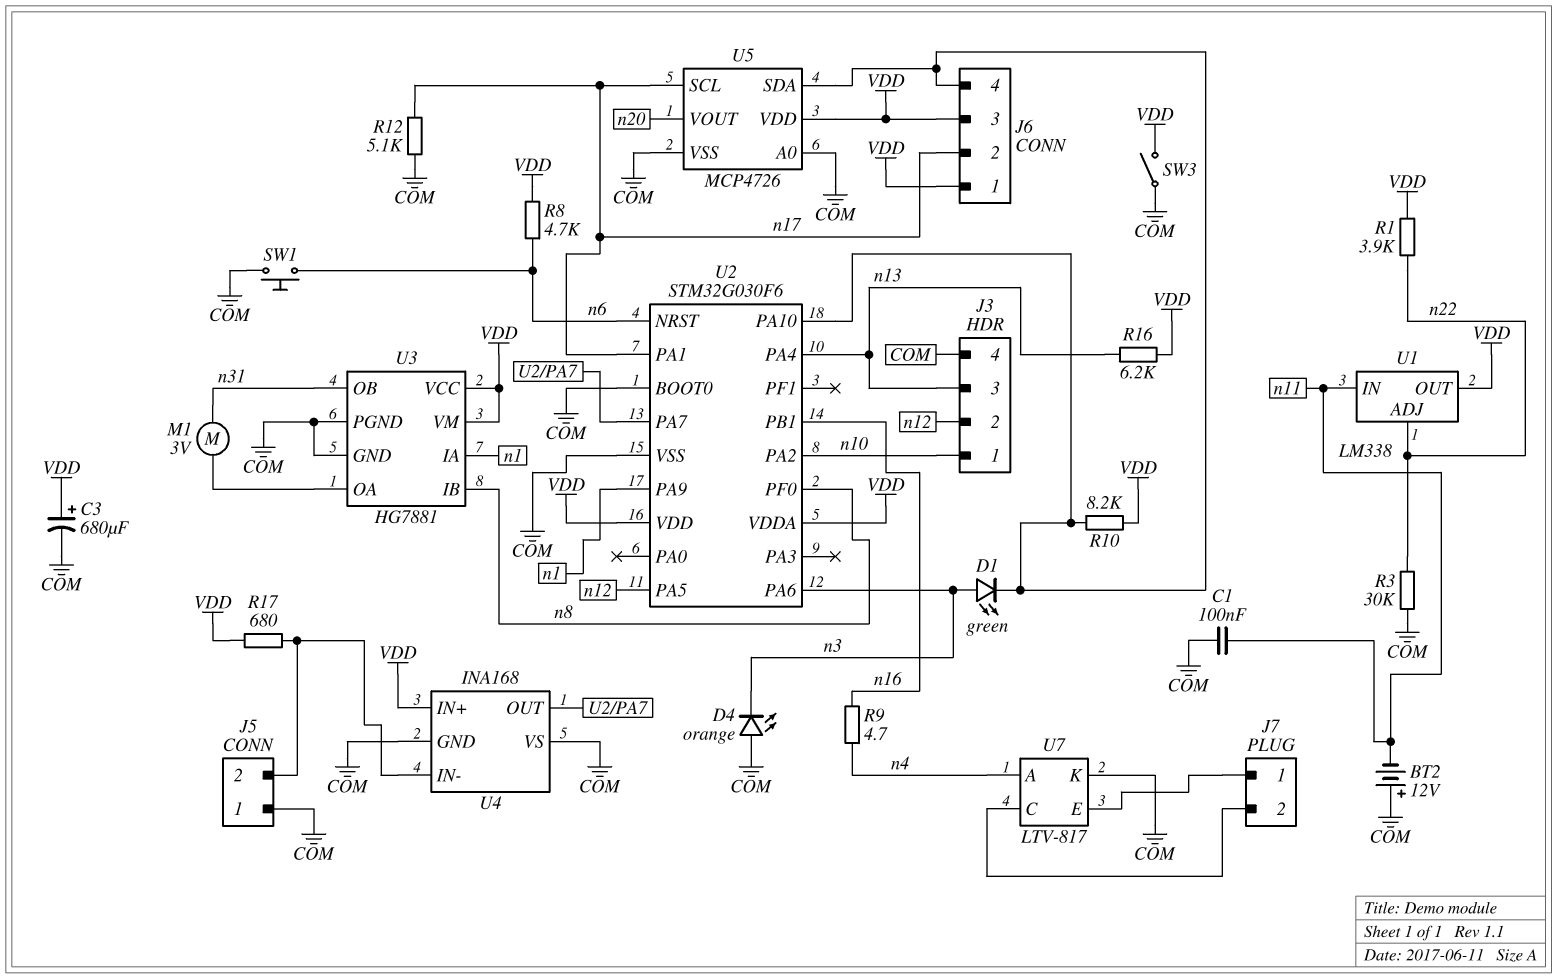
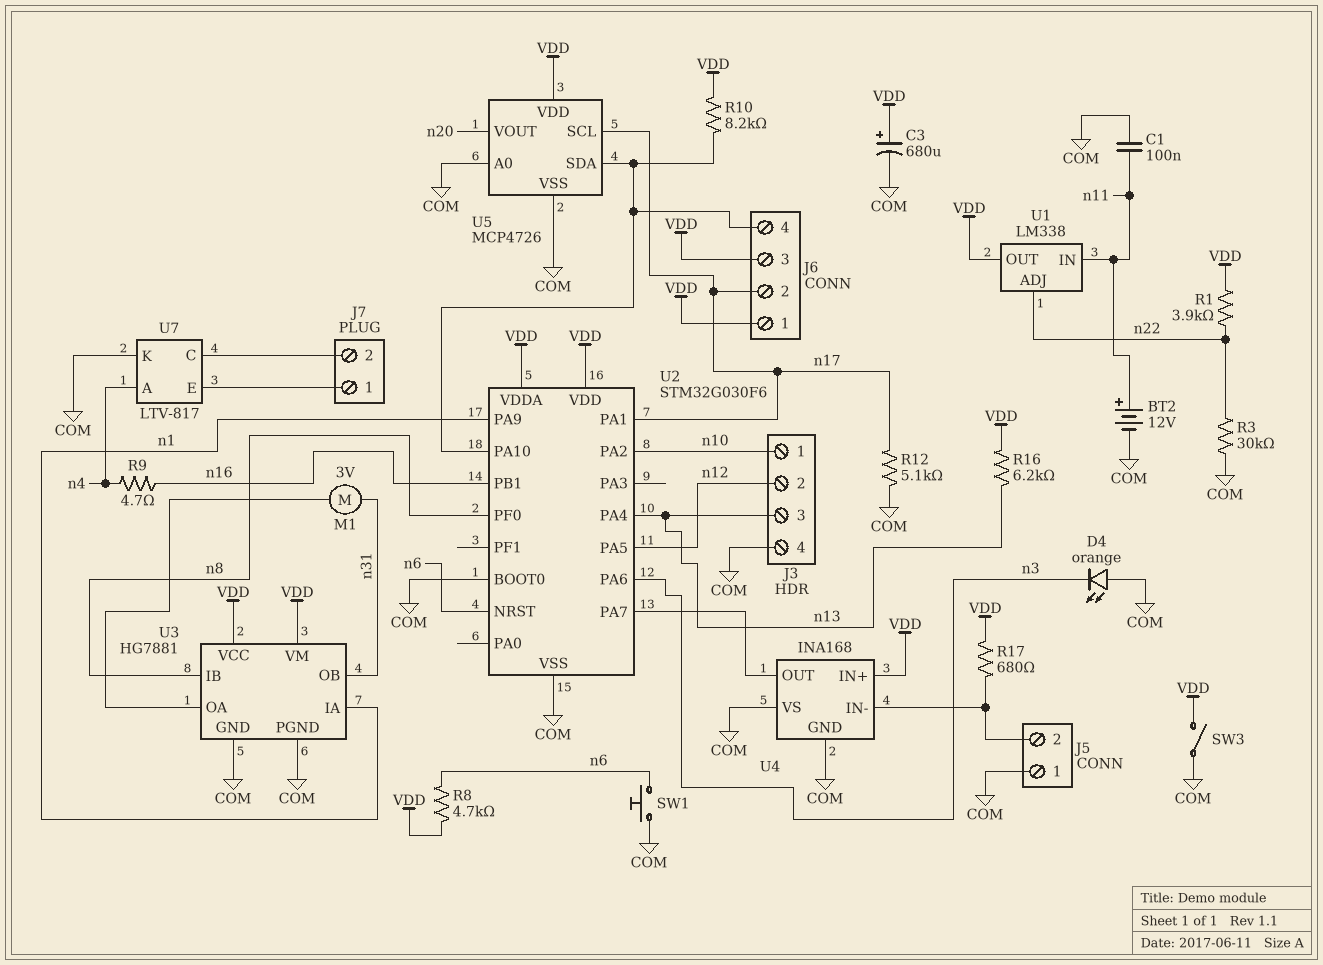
BT2: 12V (plus COM, minus n11) -> 12V (plus n11, minus COM)
D1: LED green (A n3, K J6/4) -> none

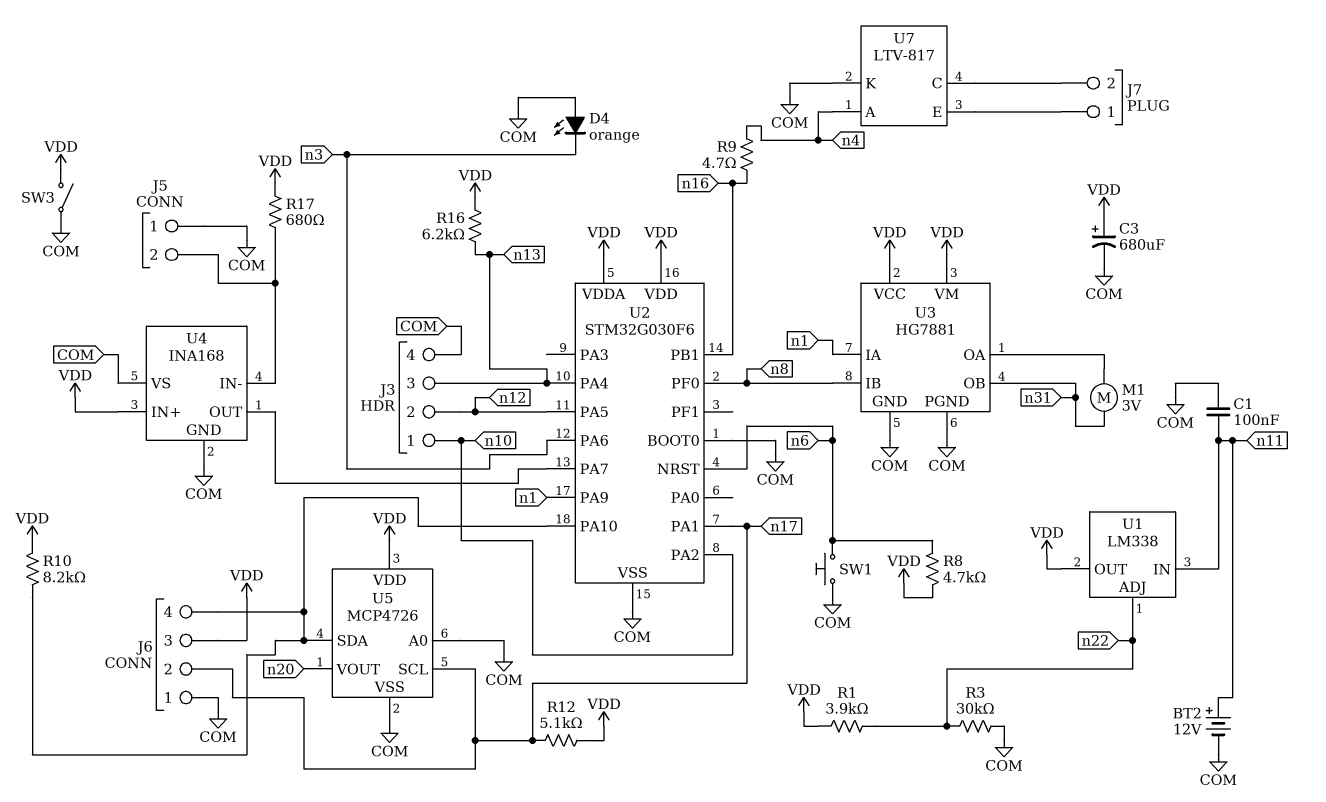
J6 pin 1: VDD -> COM
R12: 5.1k (COM, n17) -> 5.1k (VDD, n17)

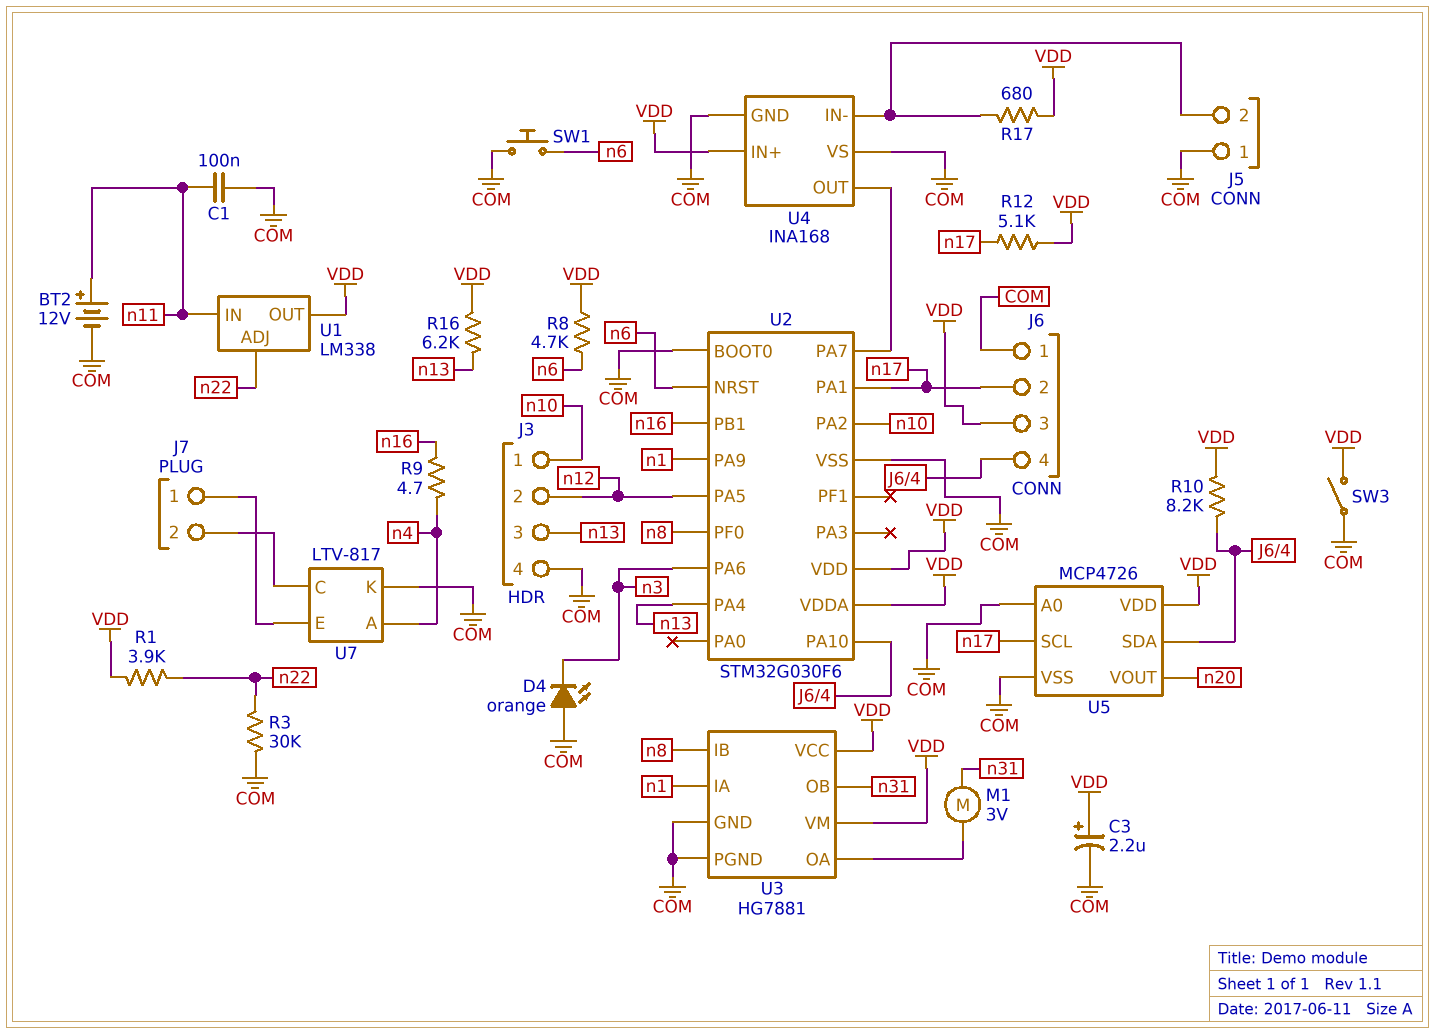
C3: 680uF (plus VDD, minus COM) -> 2.2uF (plus VDD, minus COM)

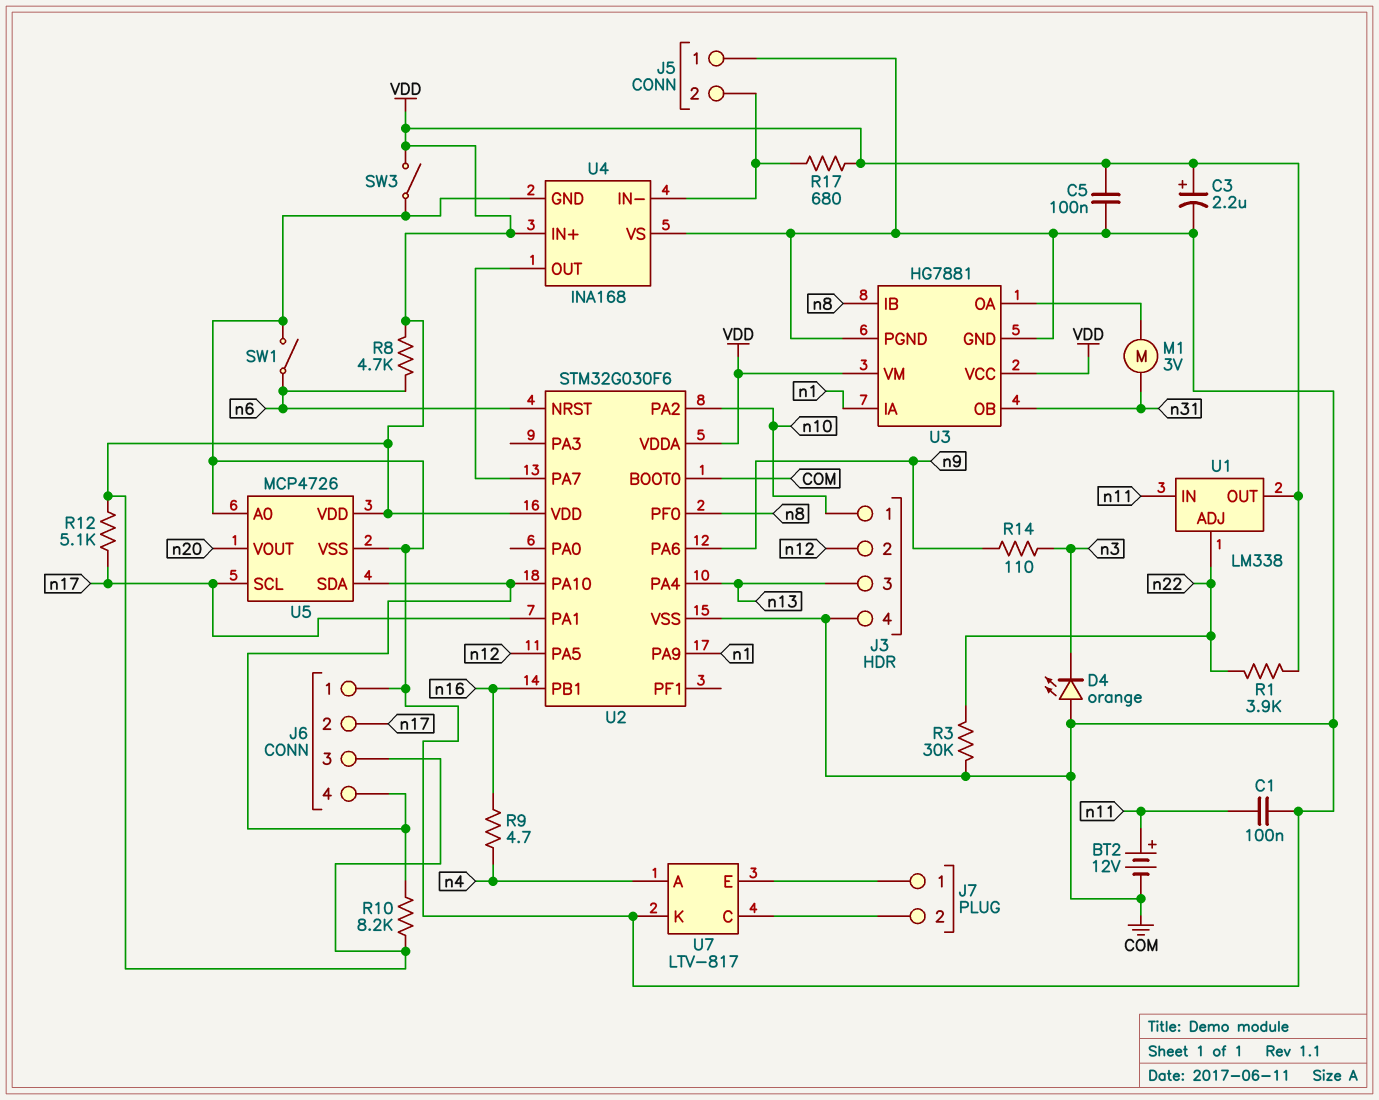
C5: none -> 100nF (COM, VDD)
R14: none -> 110 (n3, n9)
R16: 6.2k (VDD, n13) -> none
SW1: button (COM, n6) -> switch (COM, n6)
U2 pin PA6: n3 -> n9

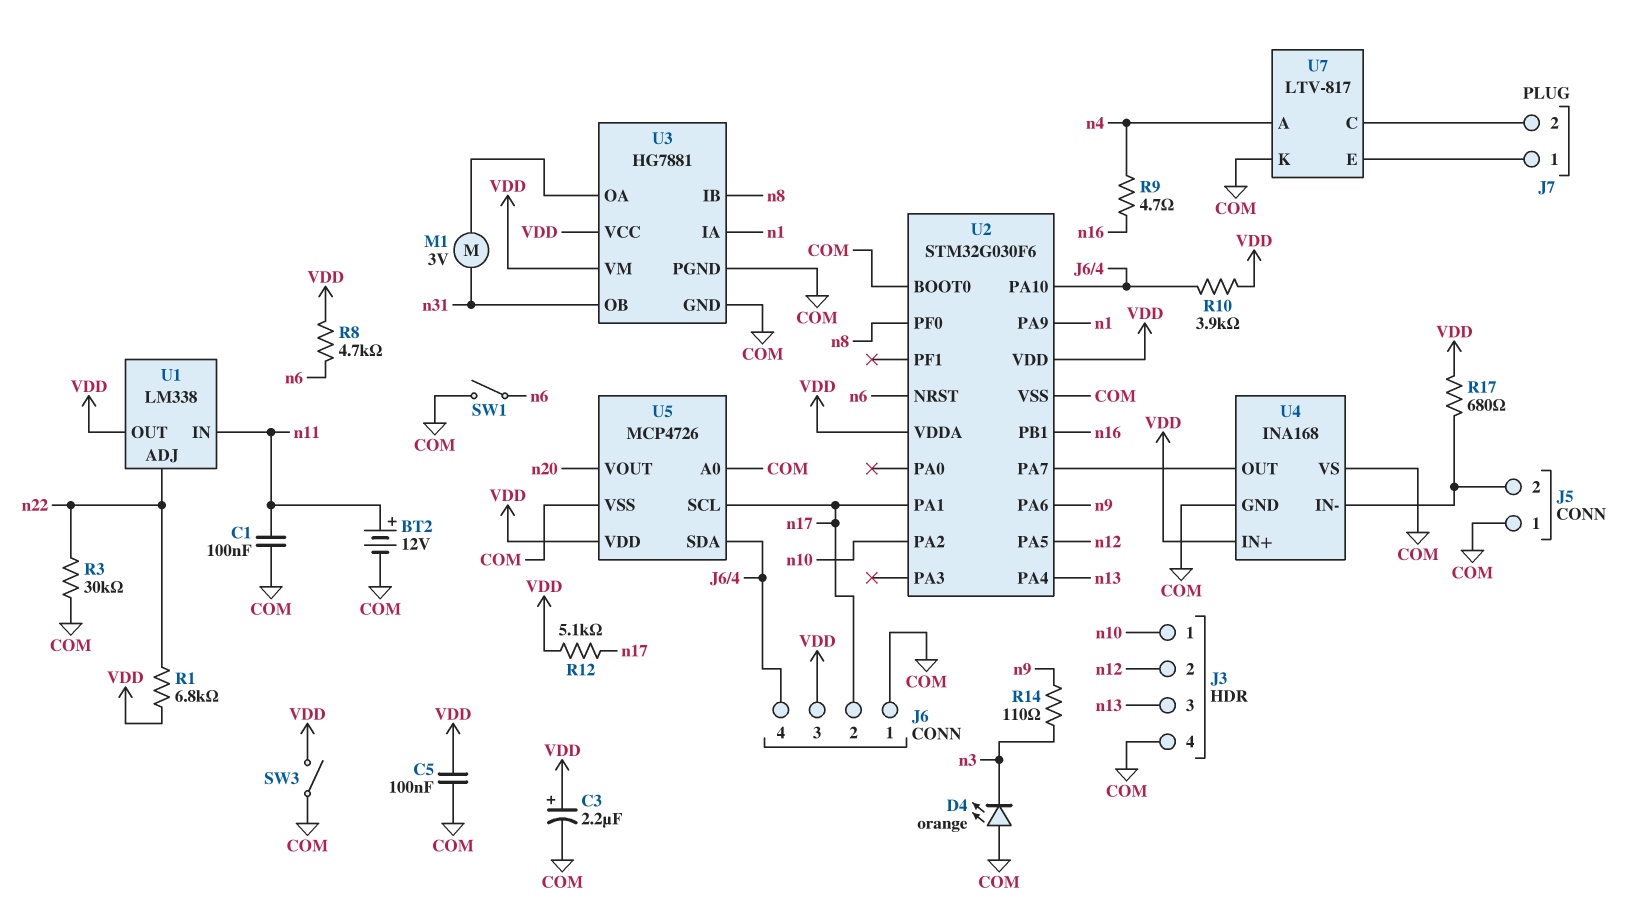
R1: 3.9k (VDD, n22) -> 6.8k (VDD, n22)
R10: 8.2k (J6/4, VDD) -> 3.9k (J6/4, VDD)

